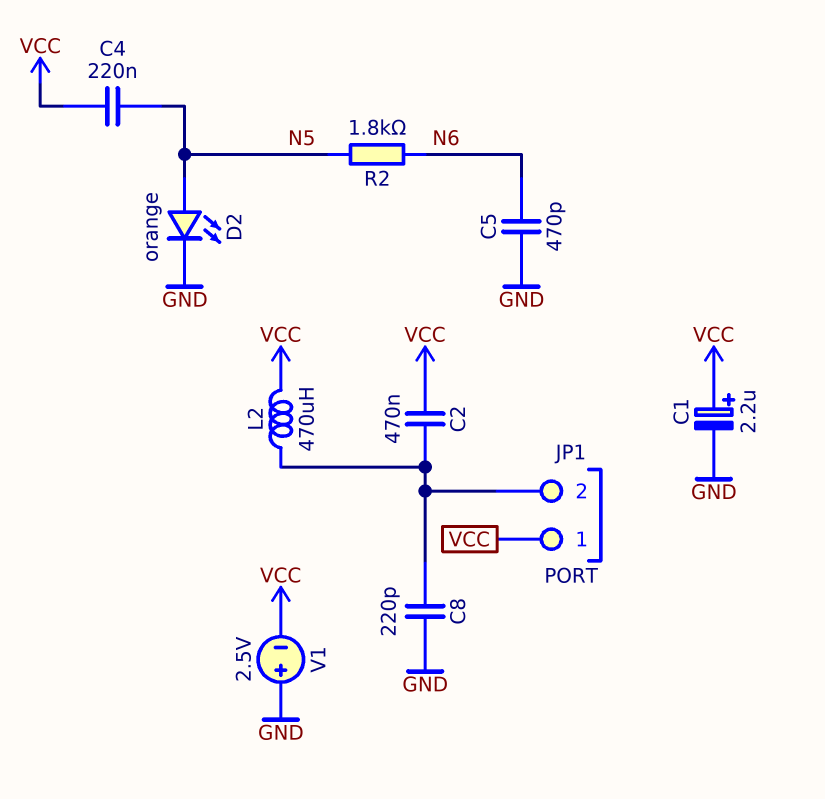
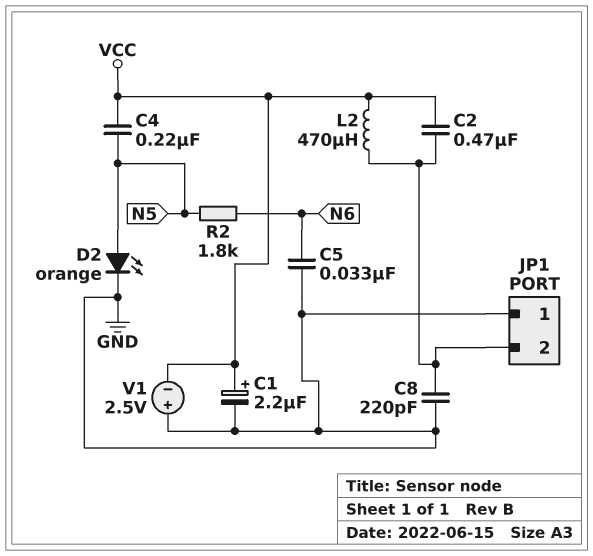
C5: 470pF (GND, N6) -> 33nF (GND, N6)
JP1 pin 1: VCC -> GND

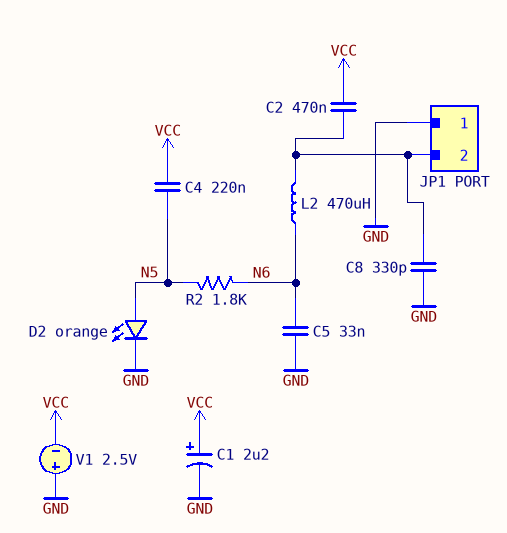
C8: 220pF (GND, JP1/2) -> 330pF (GND, JP1/2)
L2: 470uH (JP1/2, VCC) -> 470uH (JP1/2, N6)

